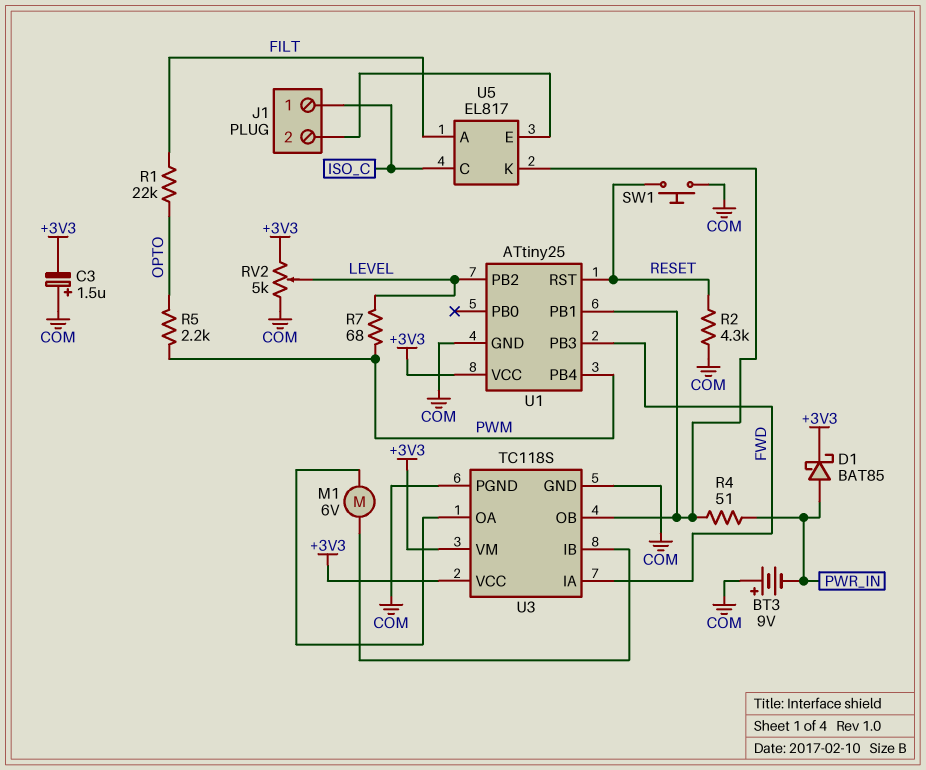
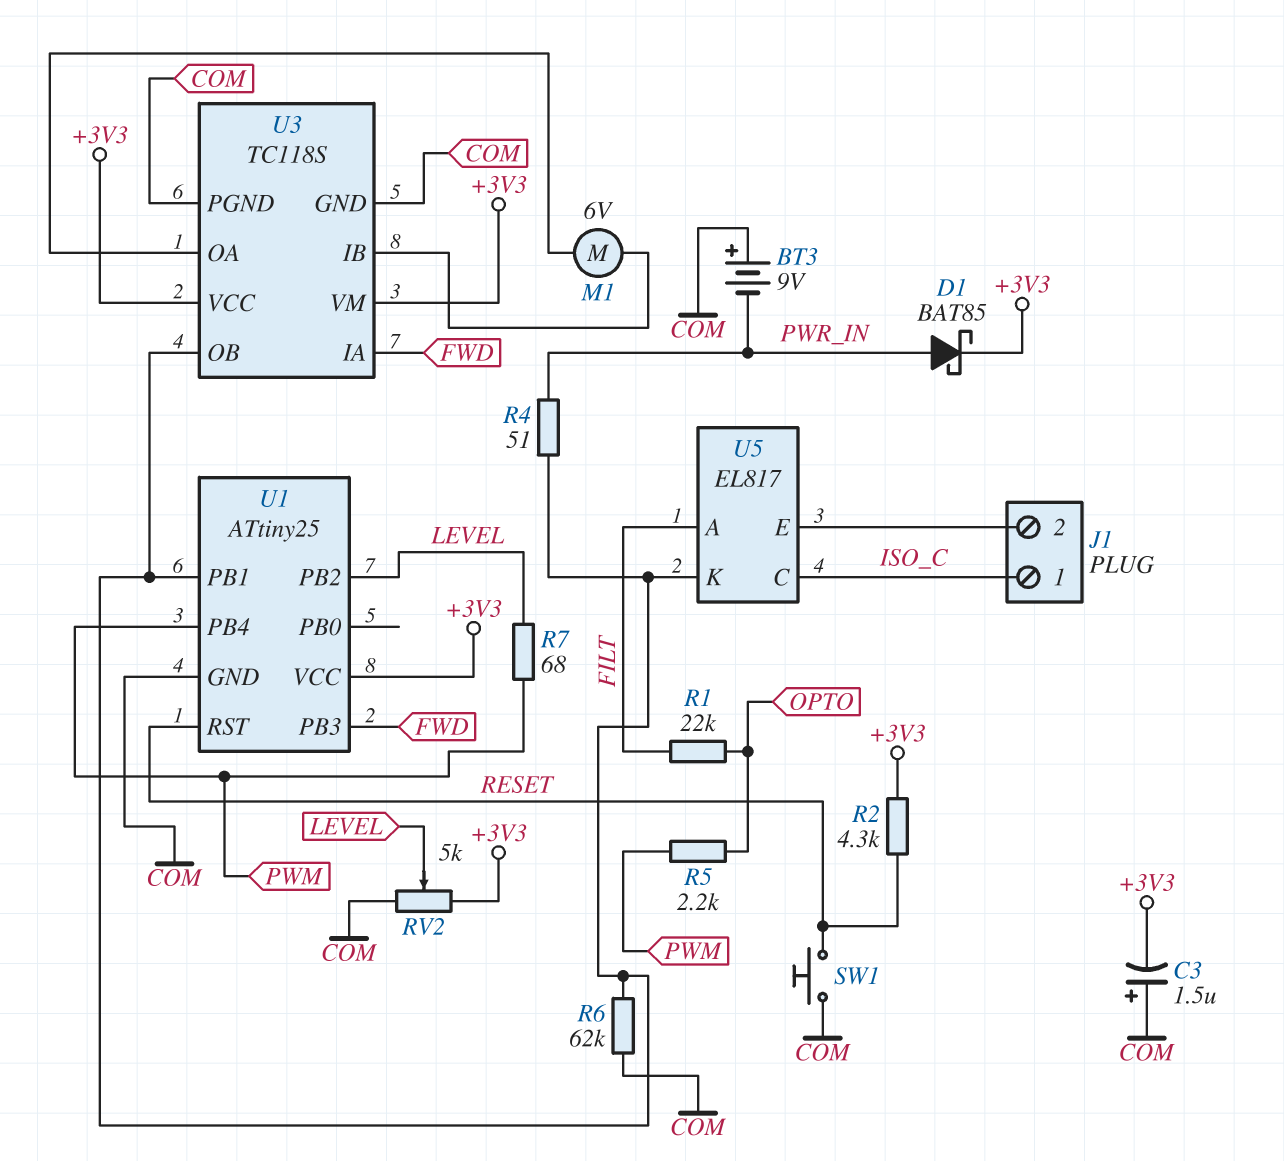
R2: 4.3k (COM, RESET) -> 4.3k (+3V3, RESET)
R6: none -> 62k (COM, U1/PB1)

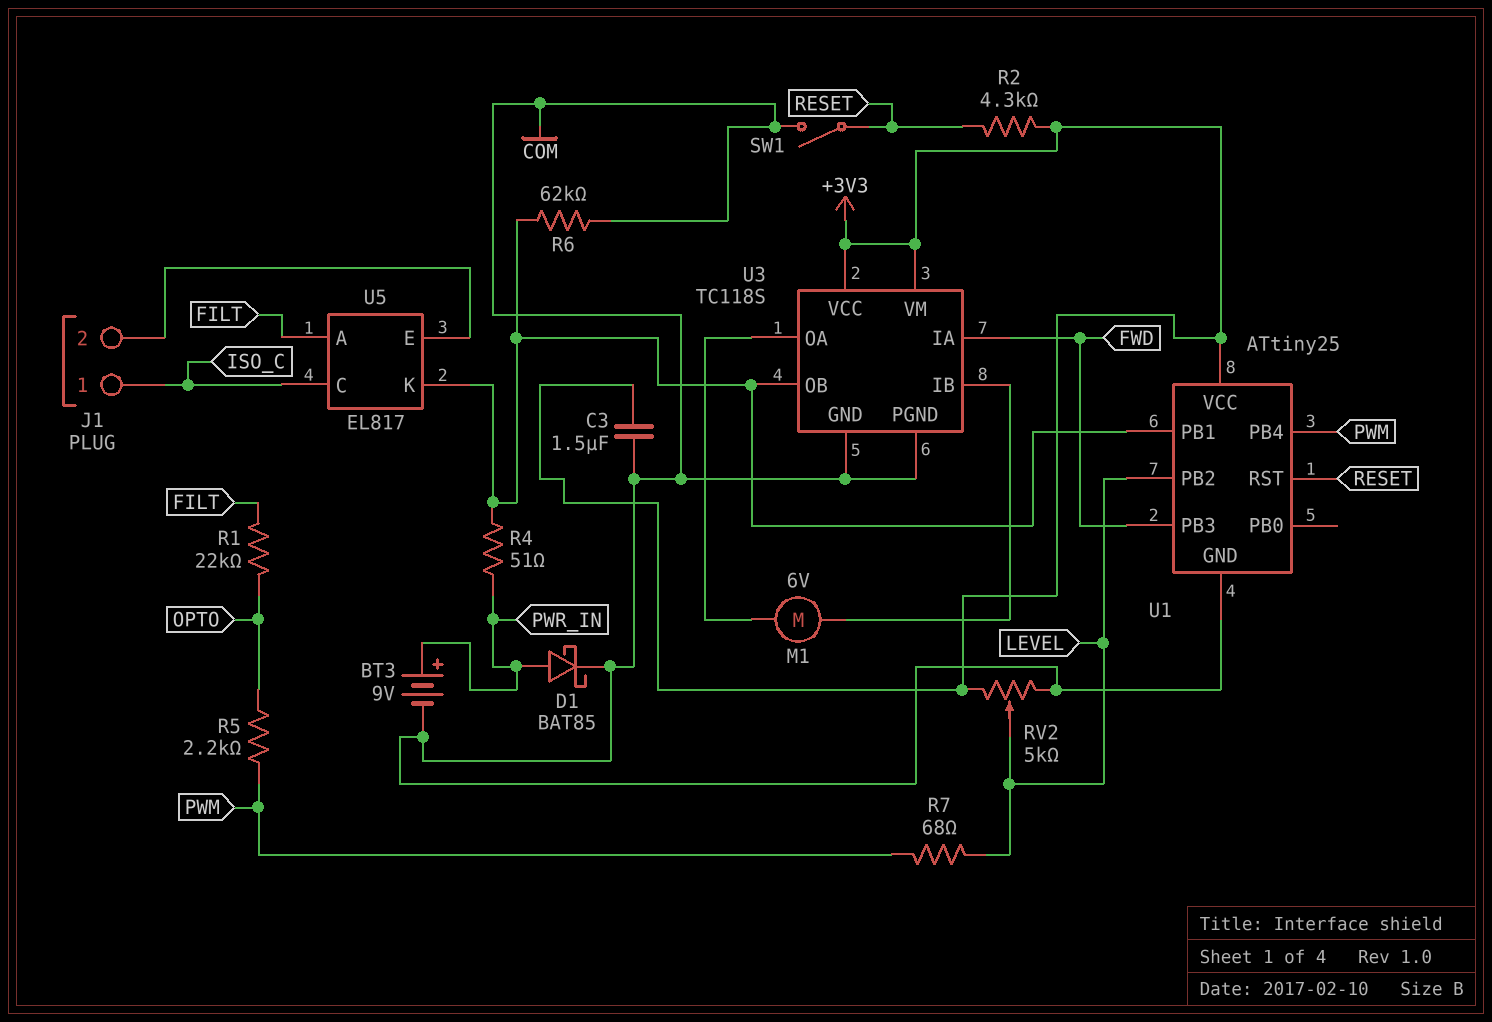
BT3: 9V (plus COM, minus PWR_IN) -> 9V (plus PWR_IN, minus COM)
C3: 1.5uF (plus COM, minus +3V3) -> 1.5uF (+3V3, COM)
D1: schottky BAT85 (A PWR_IN, K +3V3) -> schottky BAT85 (A PWR_IN, K COM)
SW1: button (COM, RESET) -> switch (COM, RESET)

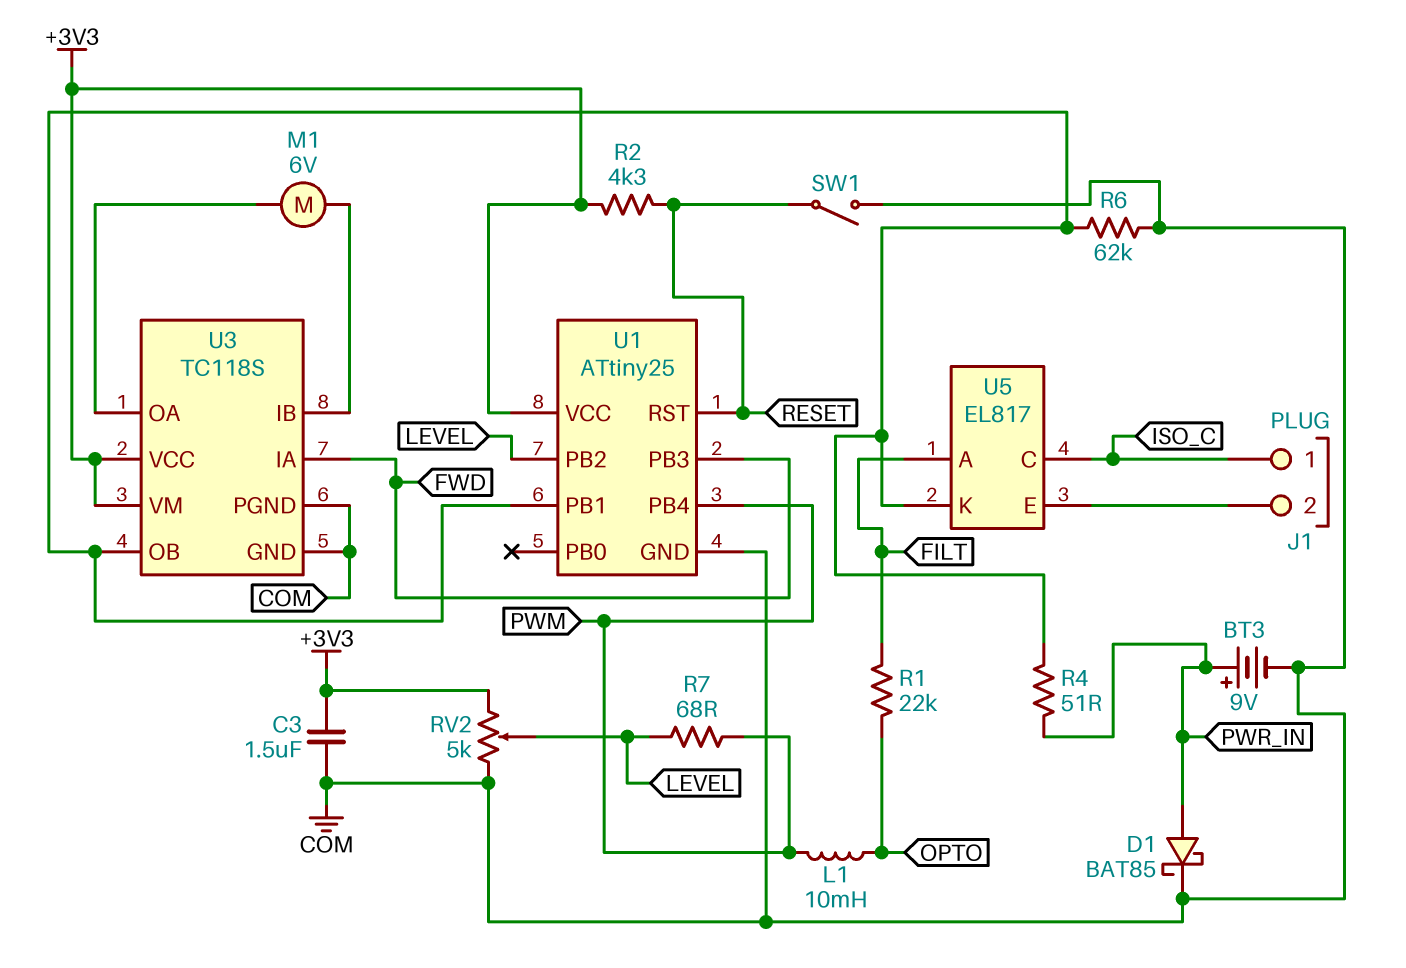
L1: none -> 10mH (OPTO, PWM)
R5: 2.2k (OPTO, PWM) -> none

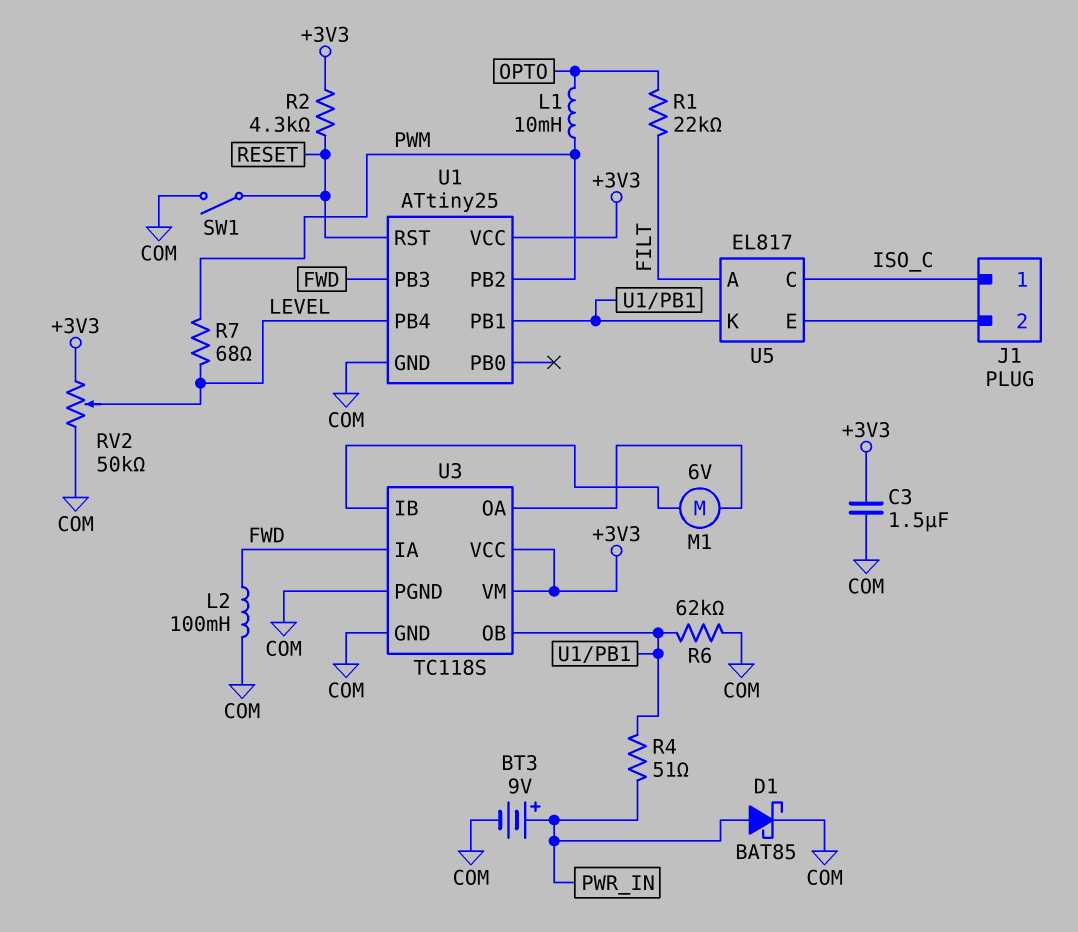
L2: none -> 100mH (COM, FWD)
RV2: 5k (+3V3, COM, wiper LEVEL) -> 50k (+3V3, COM, wiper LEVEL)
U1 pin PB2: LEVEL -> PWM
U1 pin PB4: PWM -> LEVEL

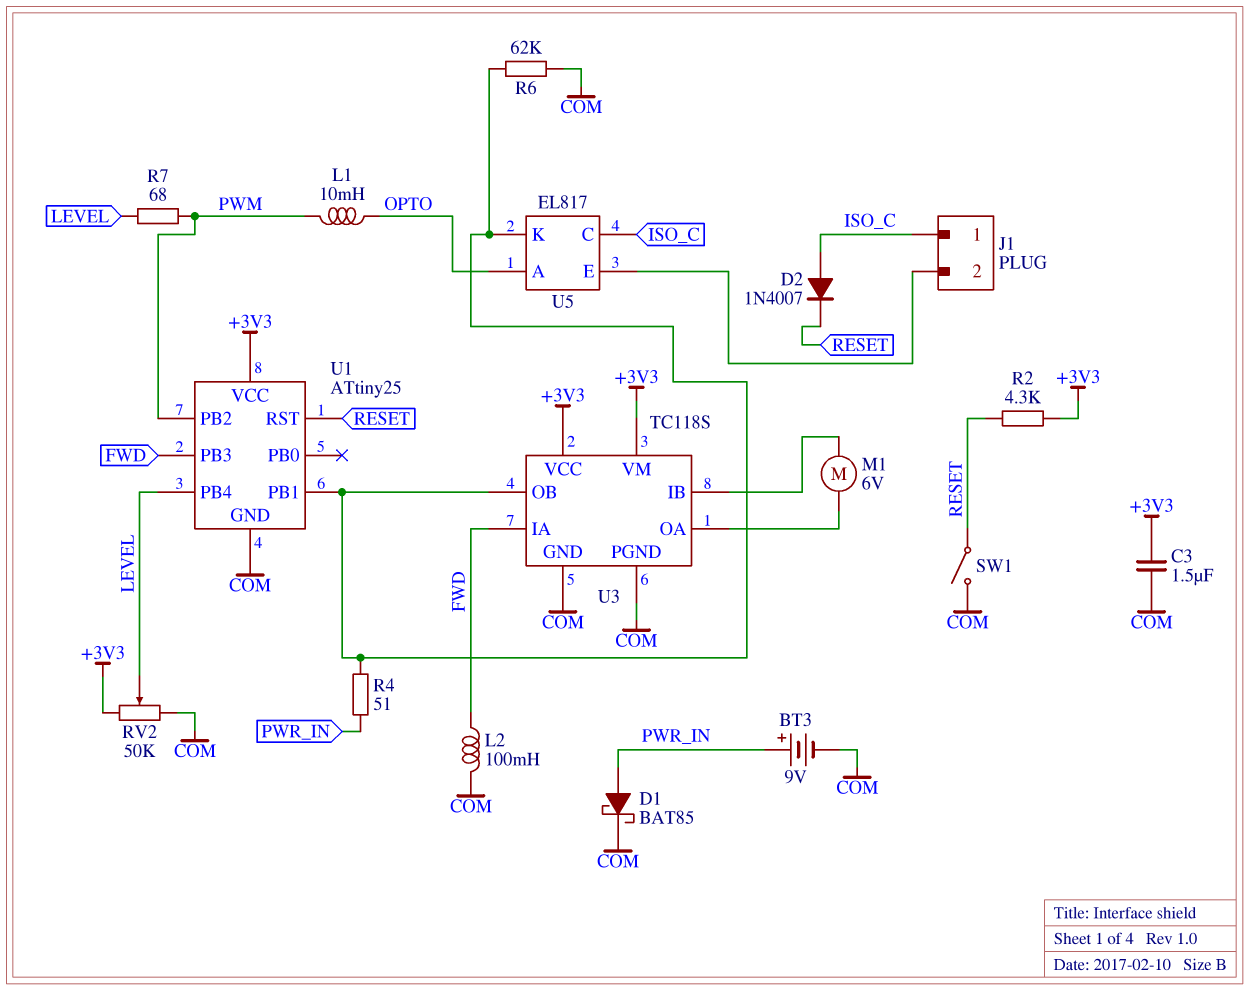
D2: none -> diode 1N4007 (A ISO_C, K RESET)
R1: 22k (FILT, OPTO) -> none
U5 pin A: FILT -> OPTO

